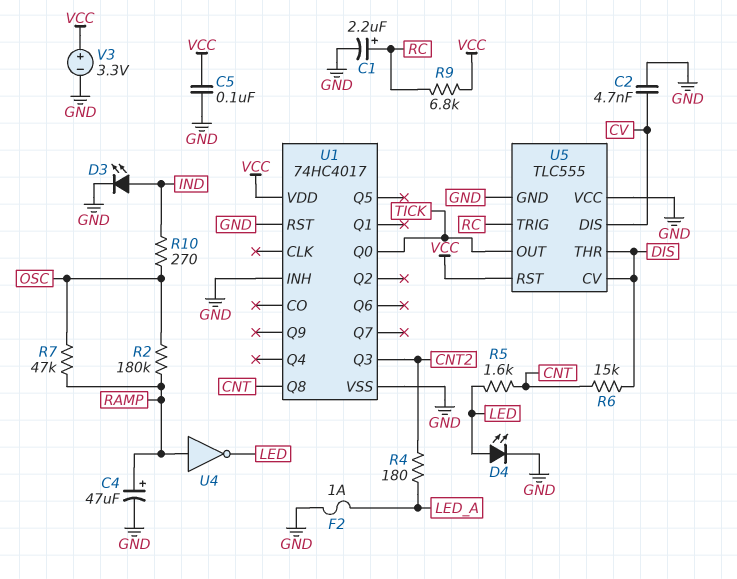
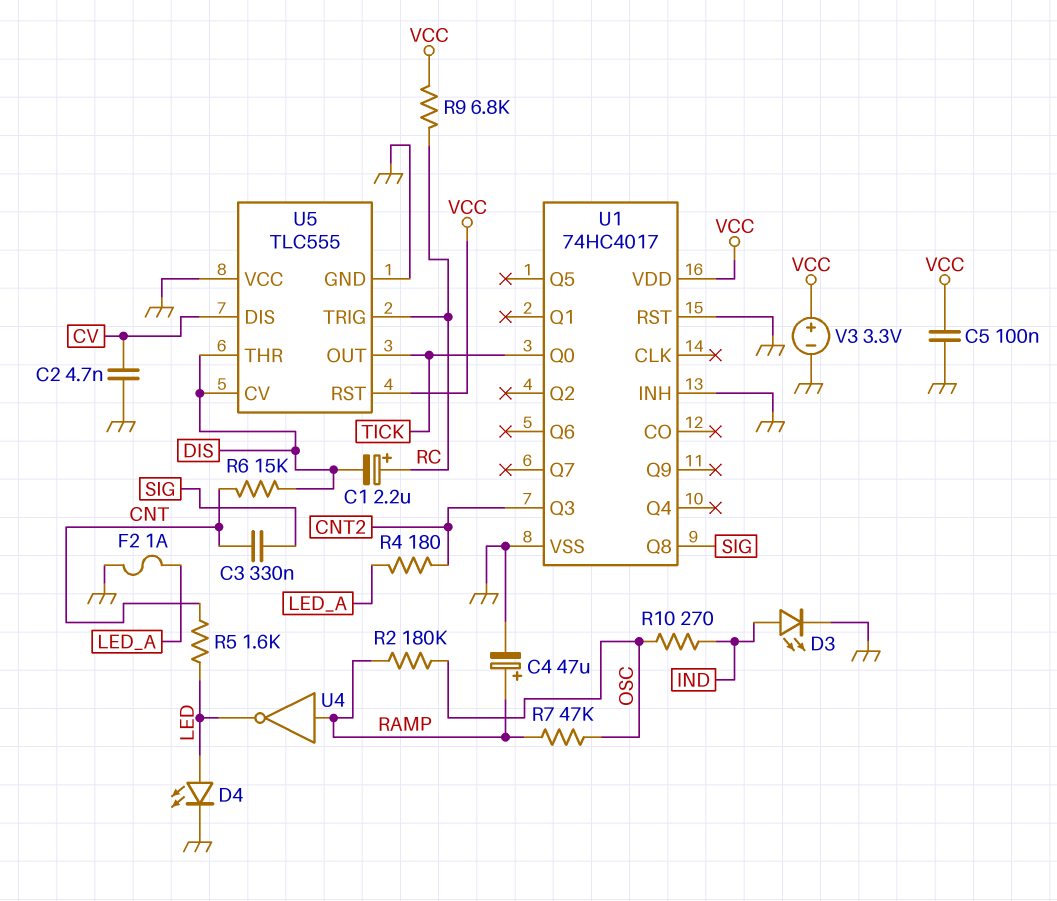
C1: 2.2uF (plus RC, minus GND) -> 2.2uF (plus RC, minus DIS)
C3: none -> 330nF (CNT, SIG)
U1 pin Q8: CNT -> SIG

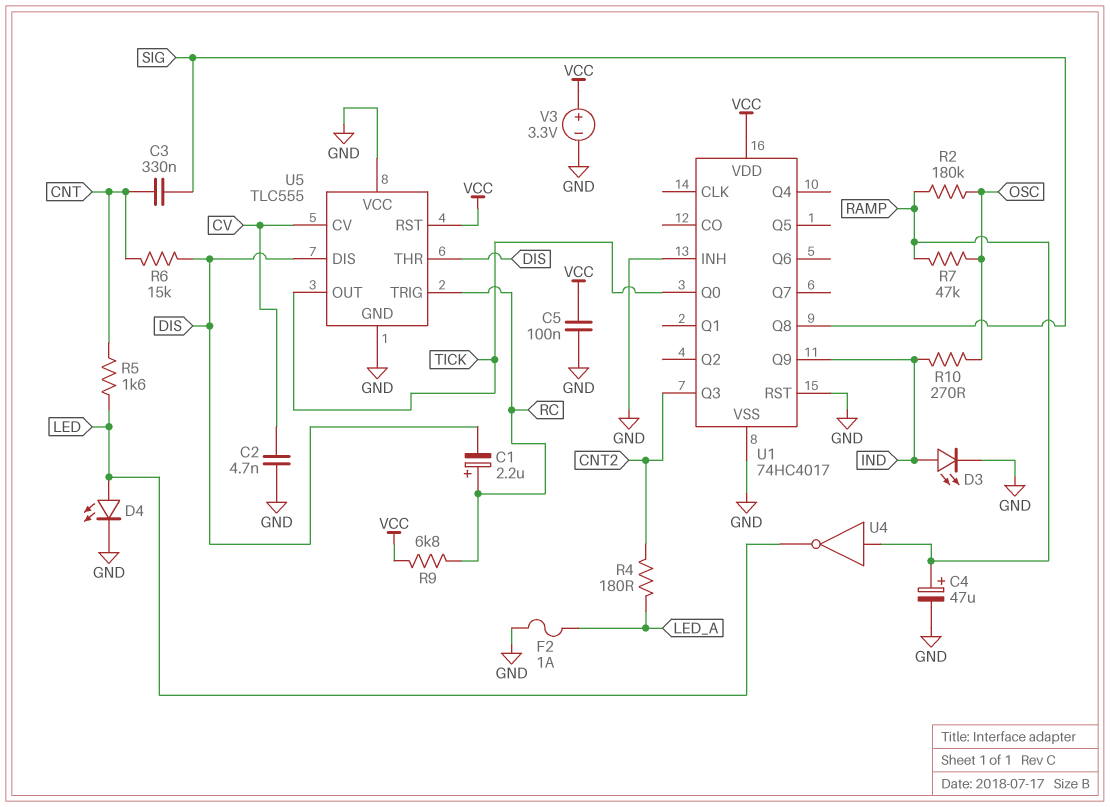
U1 pin Q9: none -> IND
U5 pin CV: DIS -> CV
U5 pin DIS: CV -> DIS

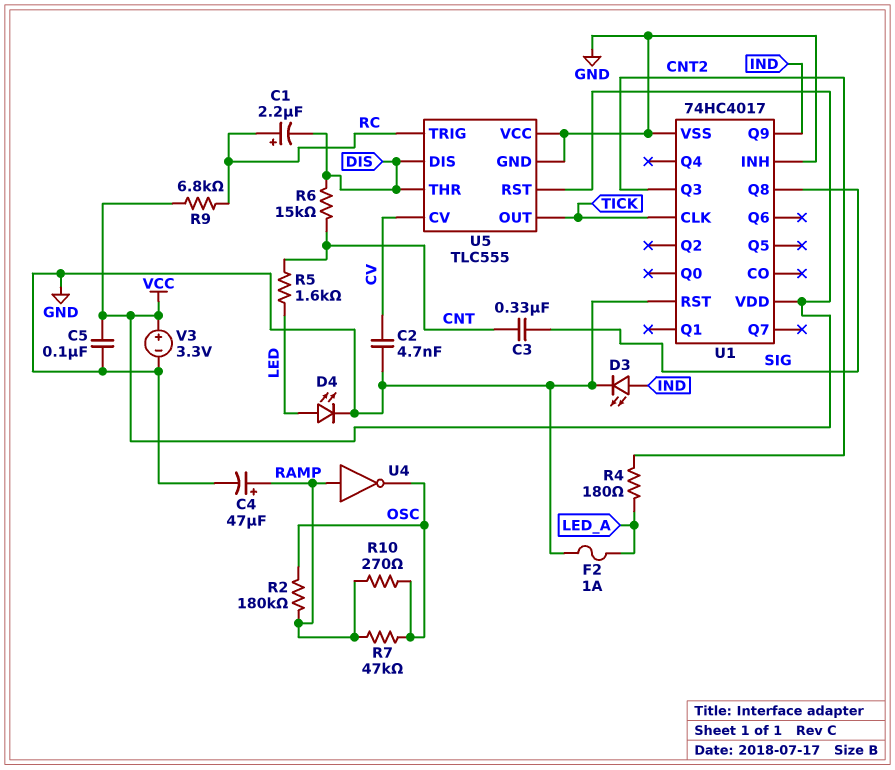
R10: 270 (IND, OSC) -> 270 (OSC, RAMP)
U1 pin CLK: none -> TICK
U1 pin Q0: TICK -> none
U4: NOT (in RAMP, out LED) -> NOT (in RAMP, out OSC)

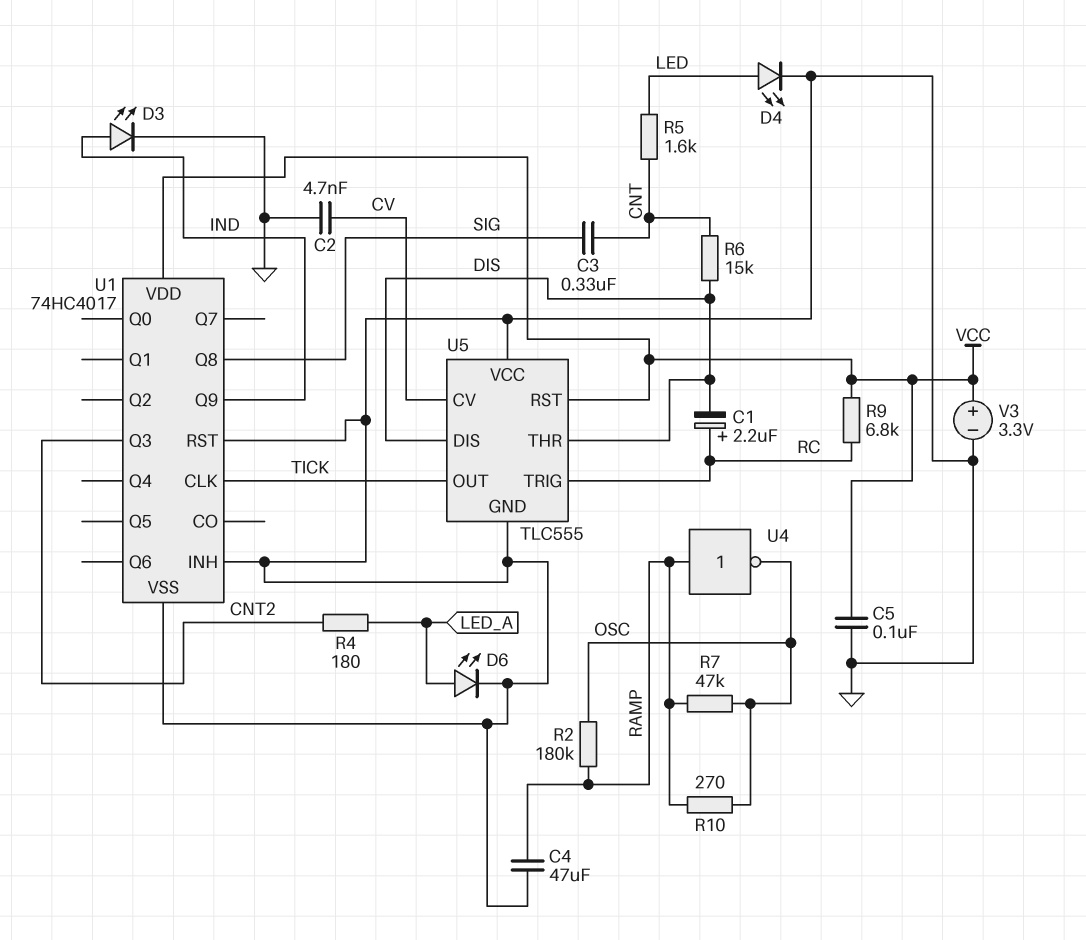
C4: 47uF (plus RAMP, minus GND) -> 47uF (GND, RAMP)
D6: none -> LED (A LED_A, K GND)
F2: 1A (GND, LED_A) -> none

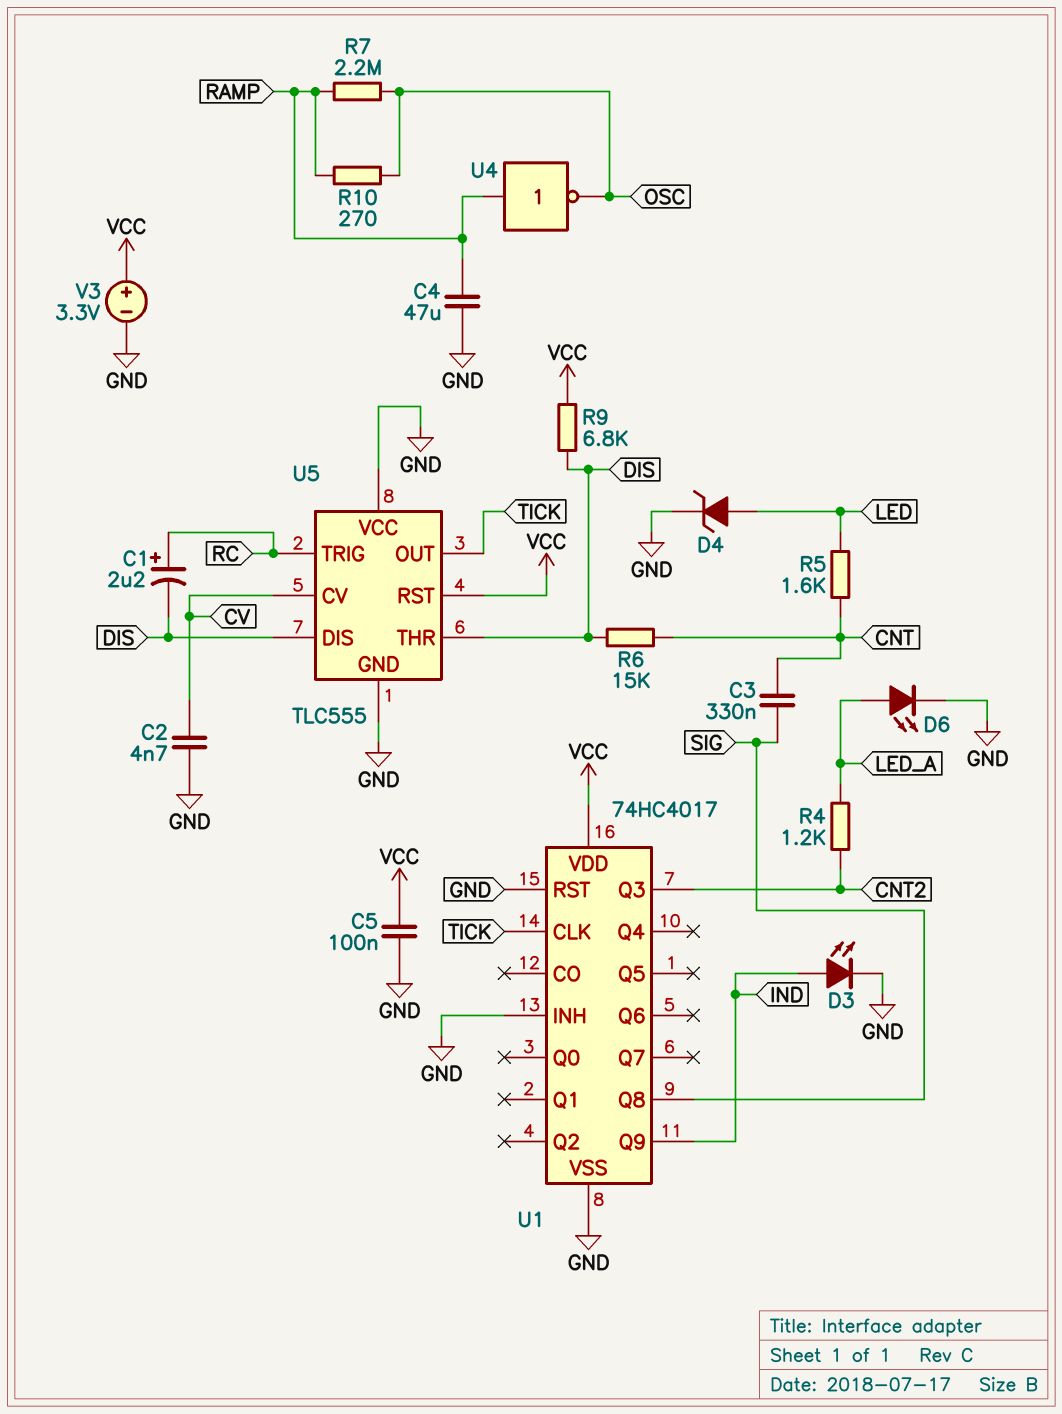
D4: LED (A LED, K GND) -> zener (A LED, K GND)
R2: 180k (OSC, RAMP) -> none
R4: 180 (CNT2, LED_A) -> 1.2k (CNT2, LED_A)
R7: 47k (OSC, RAMP) -> 2.2M (OSC, RAMP)
R9: 6.8k (RC, VCC) -> 6.8k (DIS, VCC)

